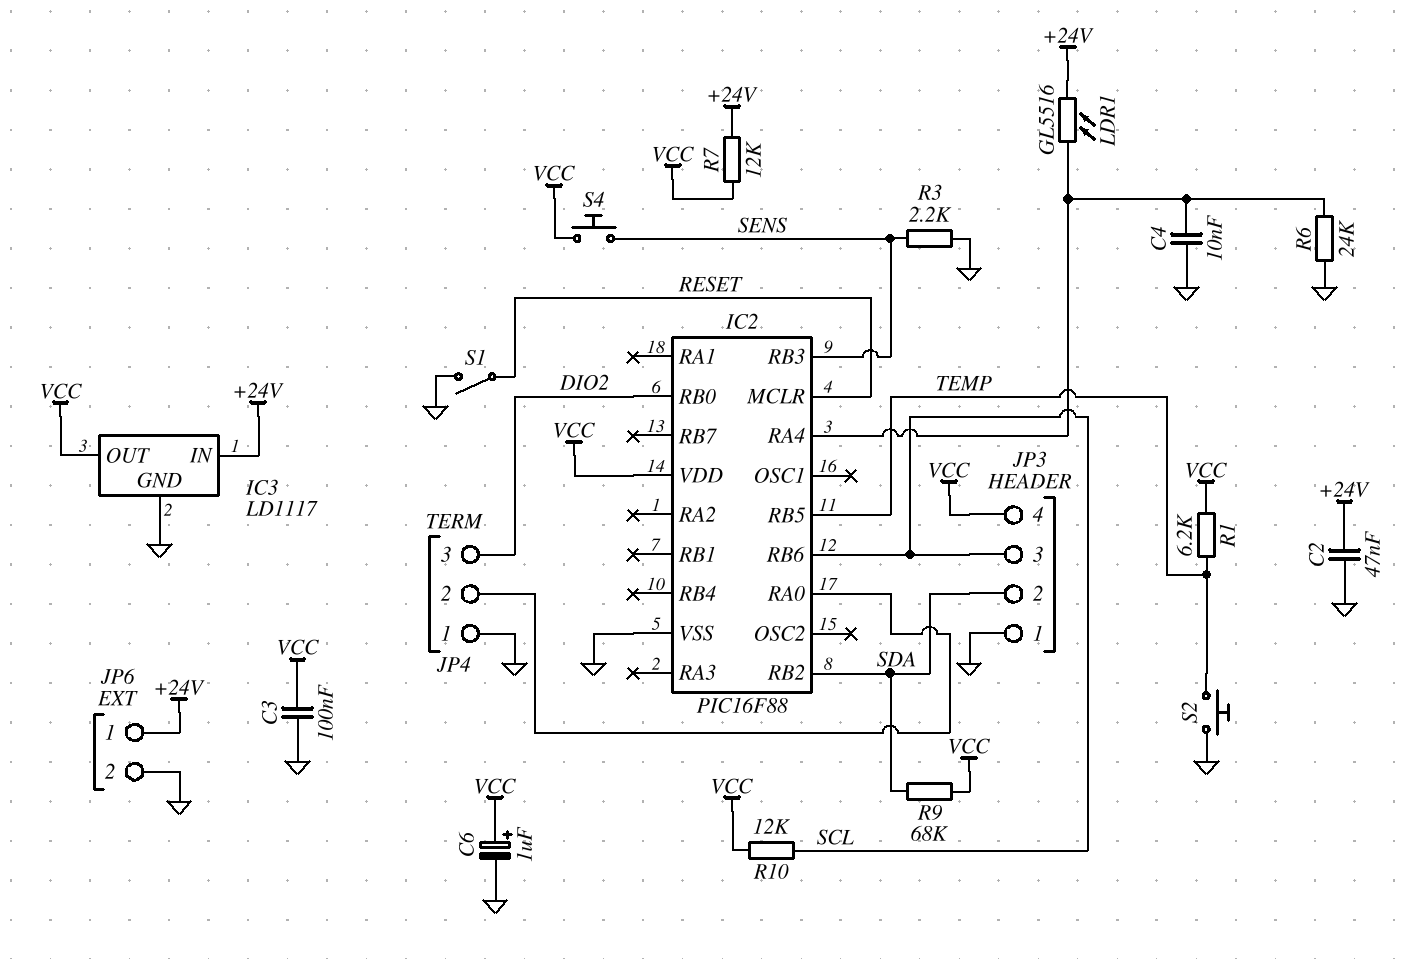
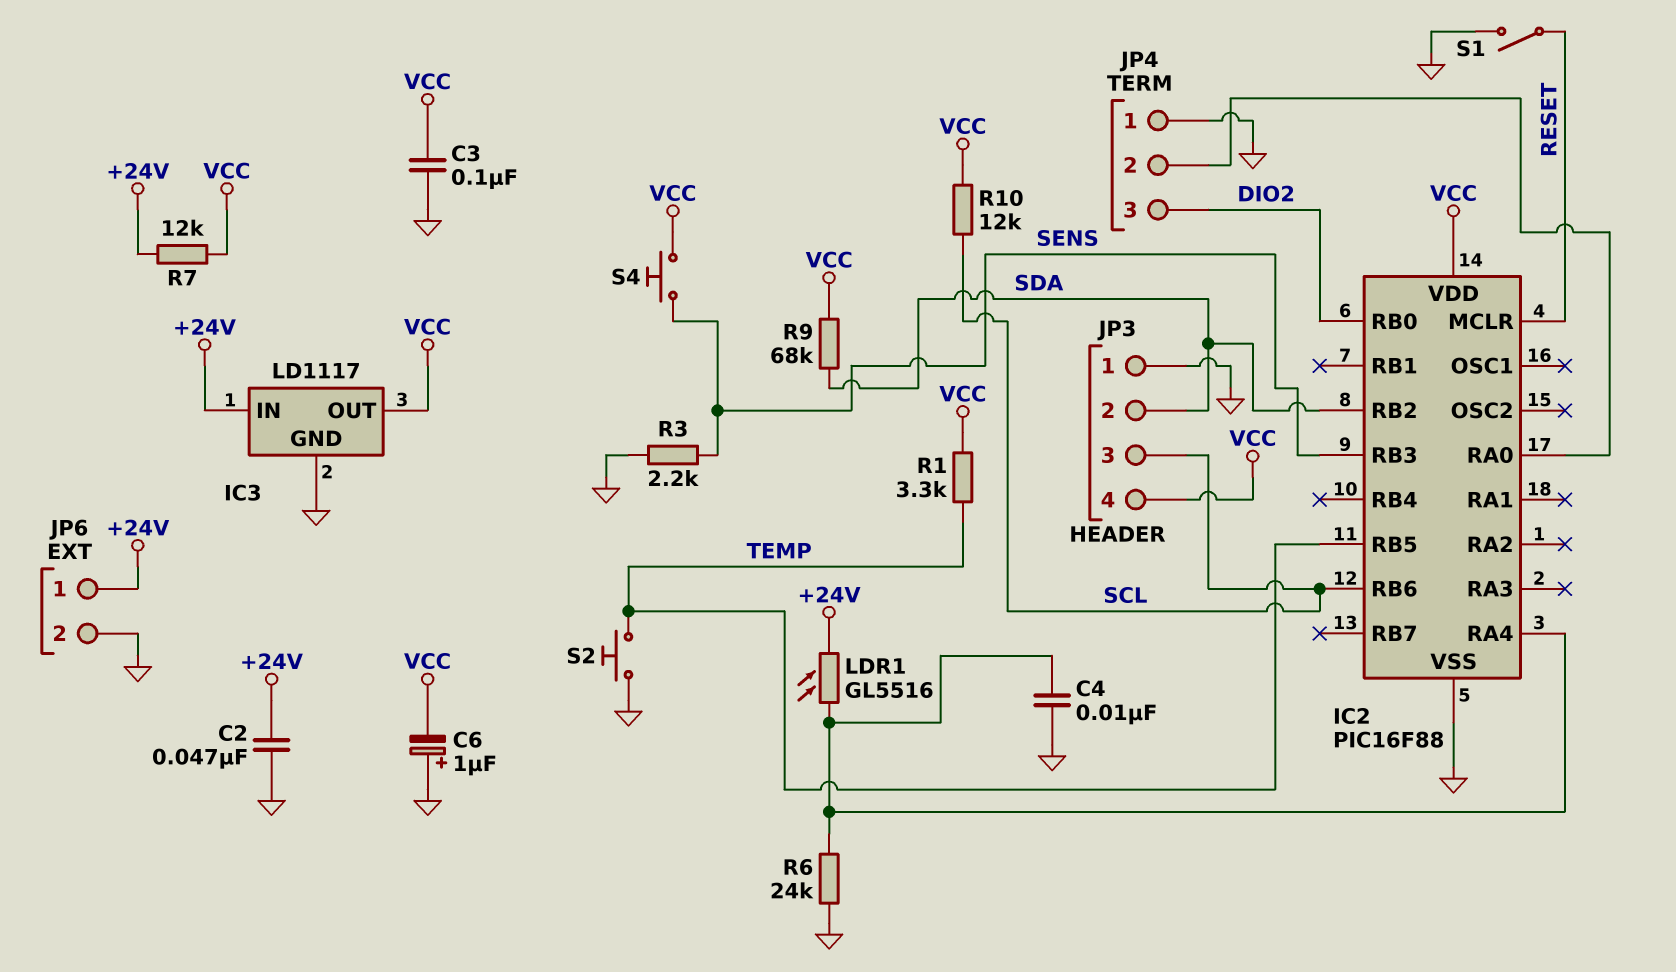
C6: 1uF (plus VCC, minus GND) -> 1uF (plus GND, minus VCC)
R1: 6.2k (TEMP, VCC) -> 3.3k (TEMP, VCC)

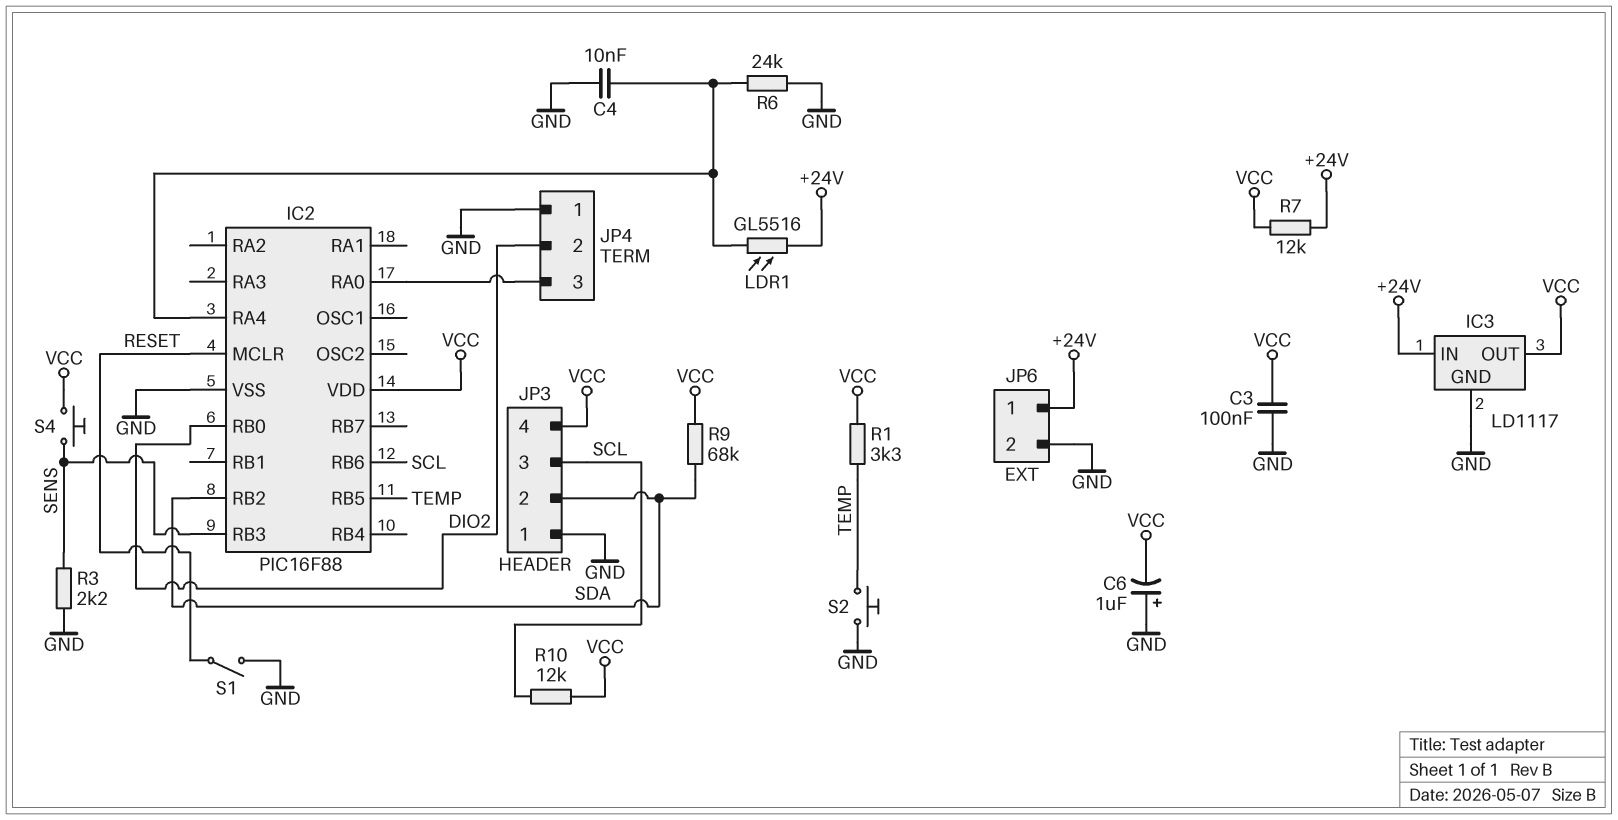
C2: 47nF (+24V, GND) -> none
JP4 pin 2: IC2/RA0 -> DIO2
JP4 pin 3: DIO2 -> IC2/RA0

